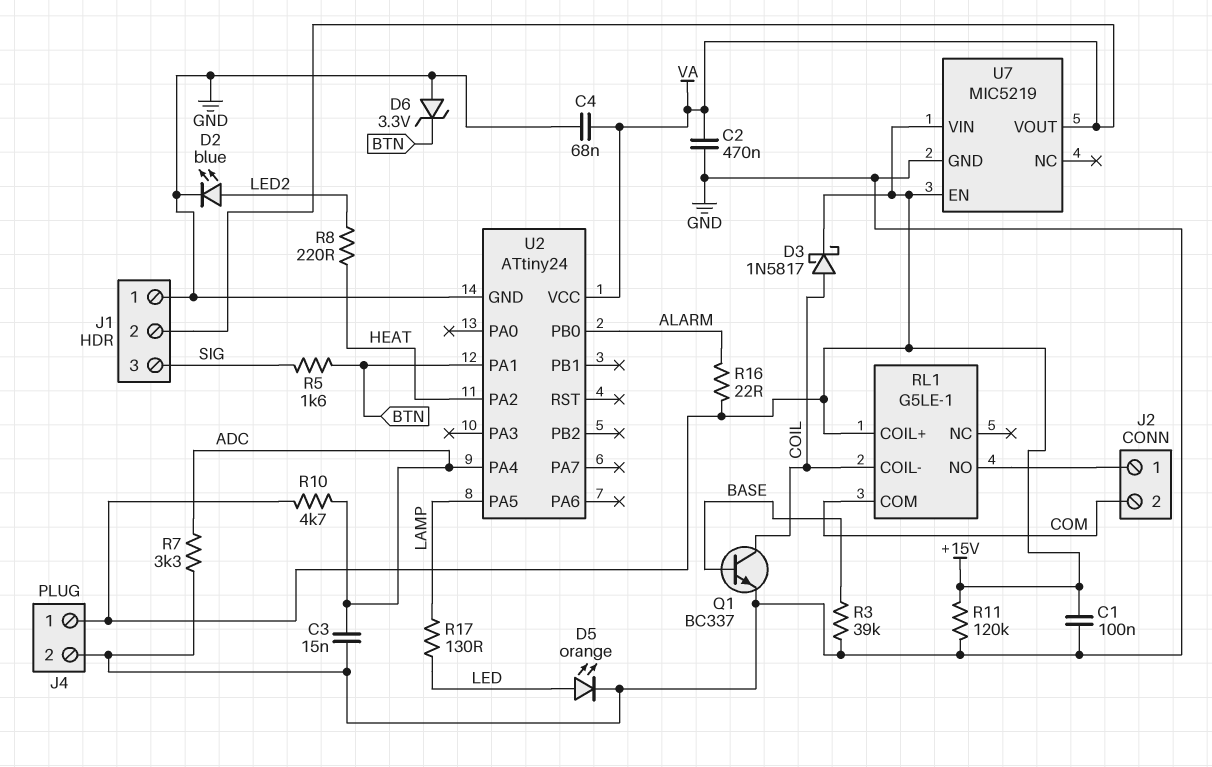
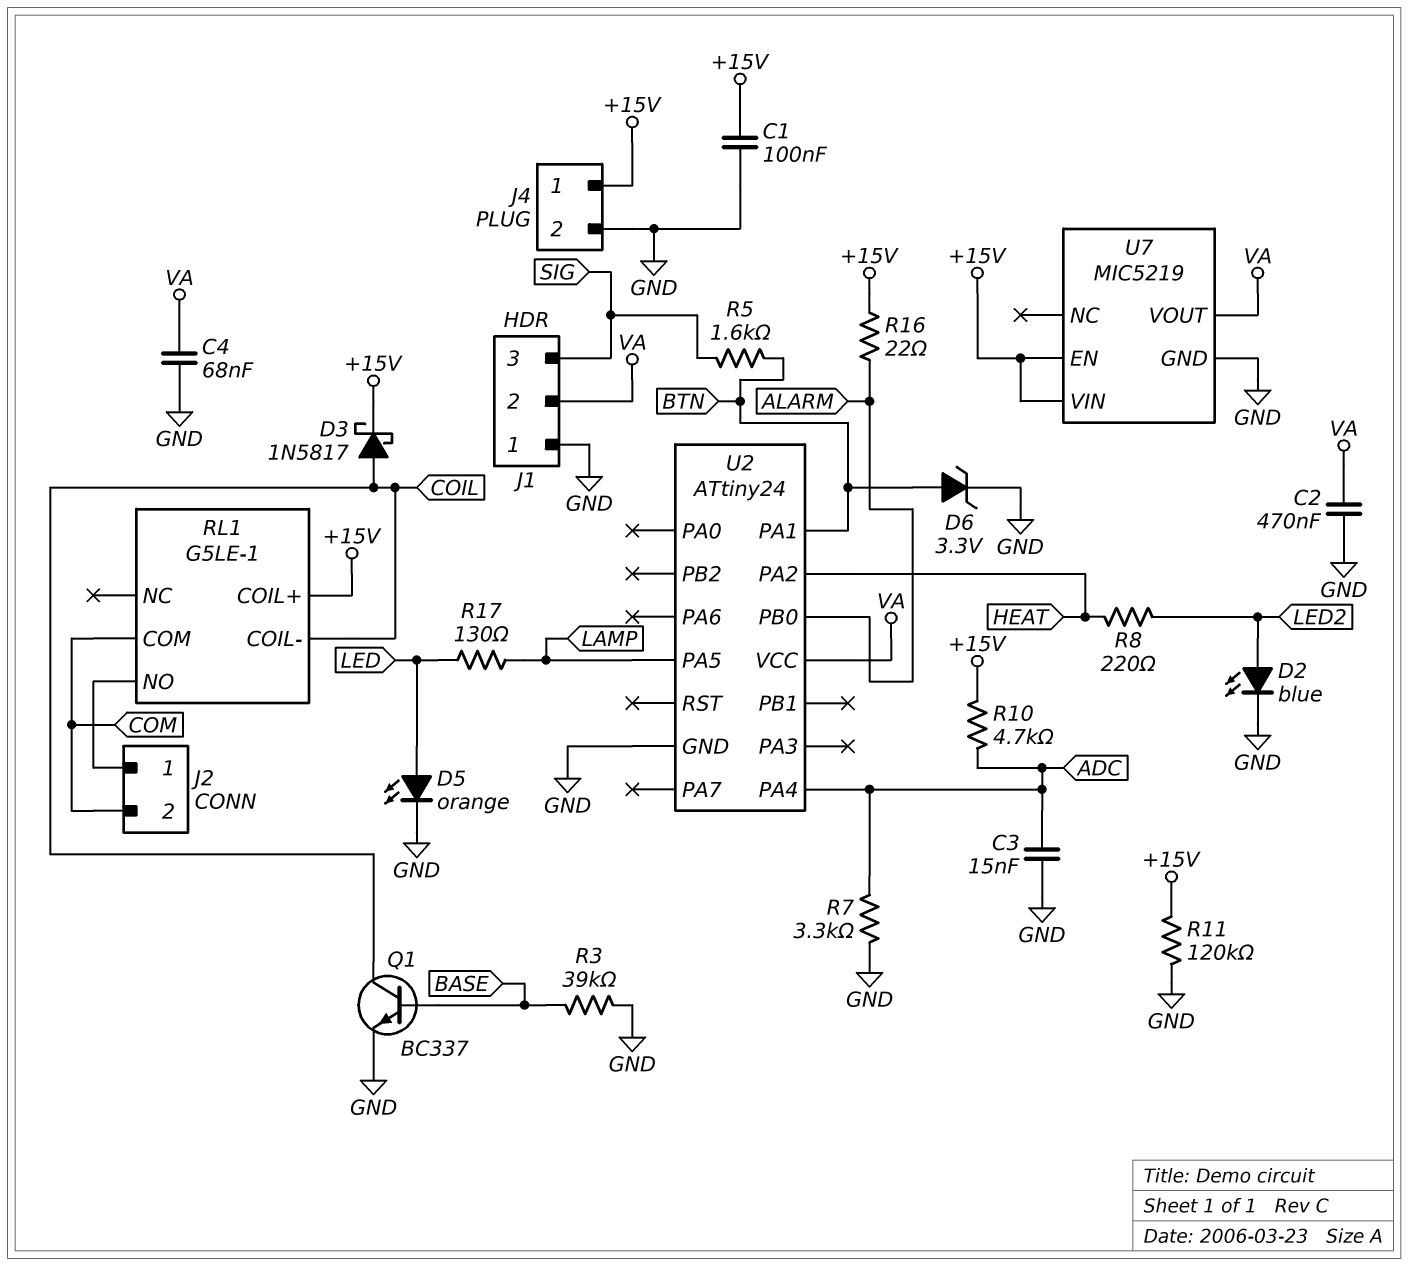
D6: zener 3.3V (A GND, K BTN) -> zener 3.3V (A BTN, K GND)

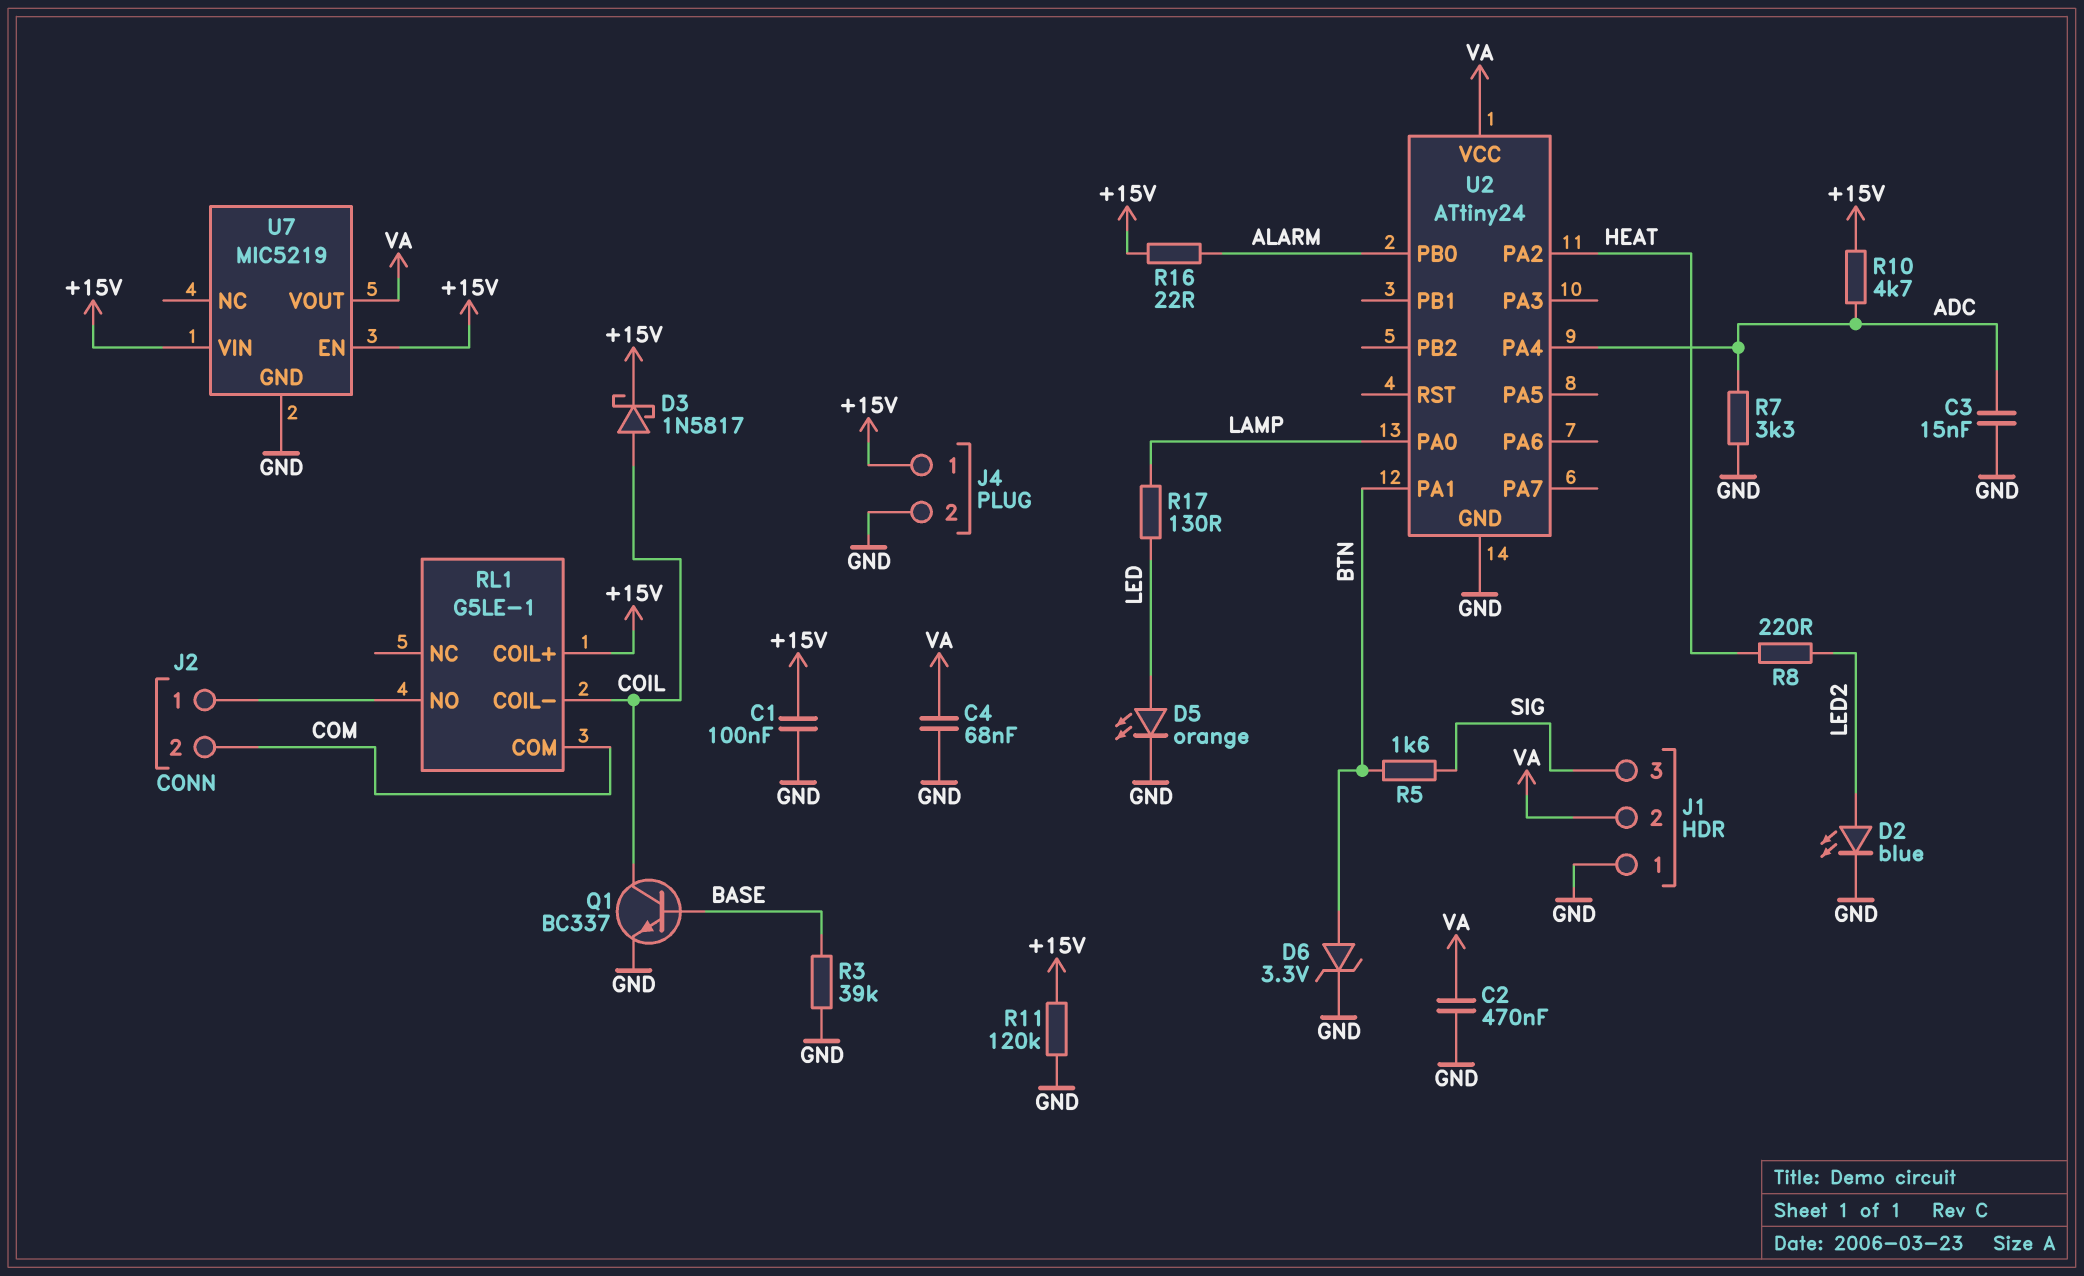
U2 pin PA0: none -> LAMP
U2 pin PA5: LAMP -> none

